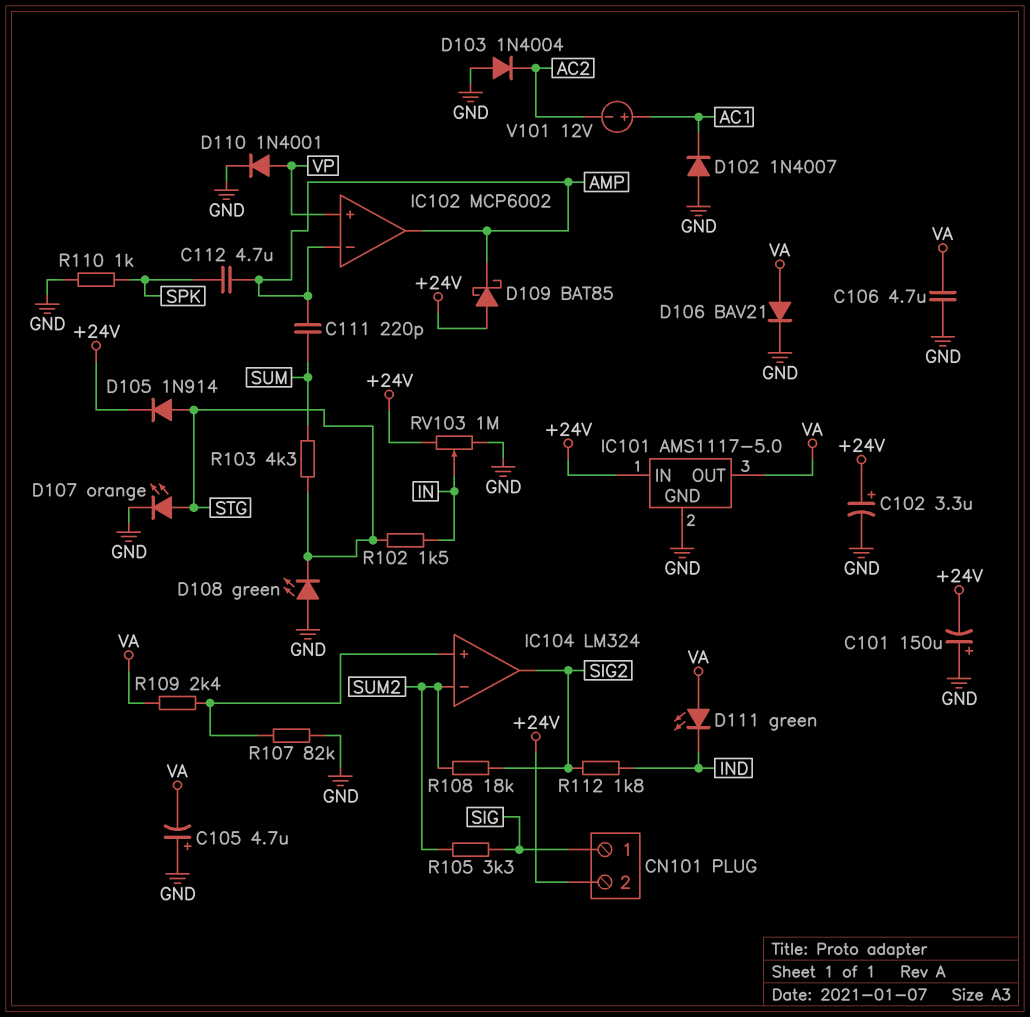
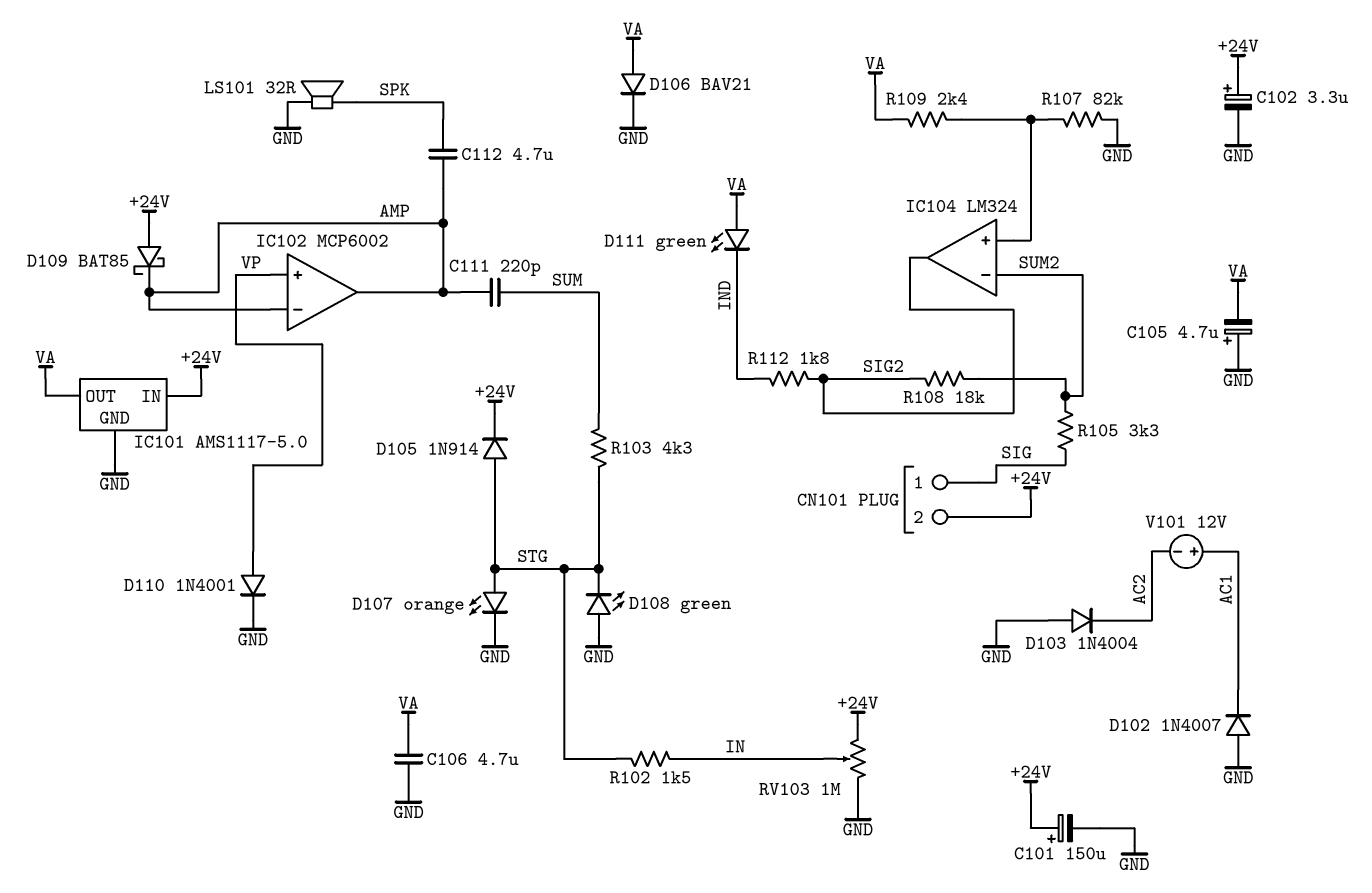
C101: 150uF (plus GND, minus +24V) -> 150uF (plus +24V, minus GND)
LS101: none -> speaker 32R (GND, SPK)
R110: 1k (GND, SPK) -> none

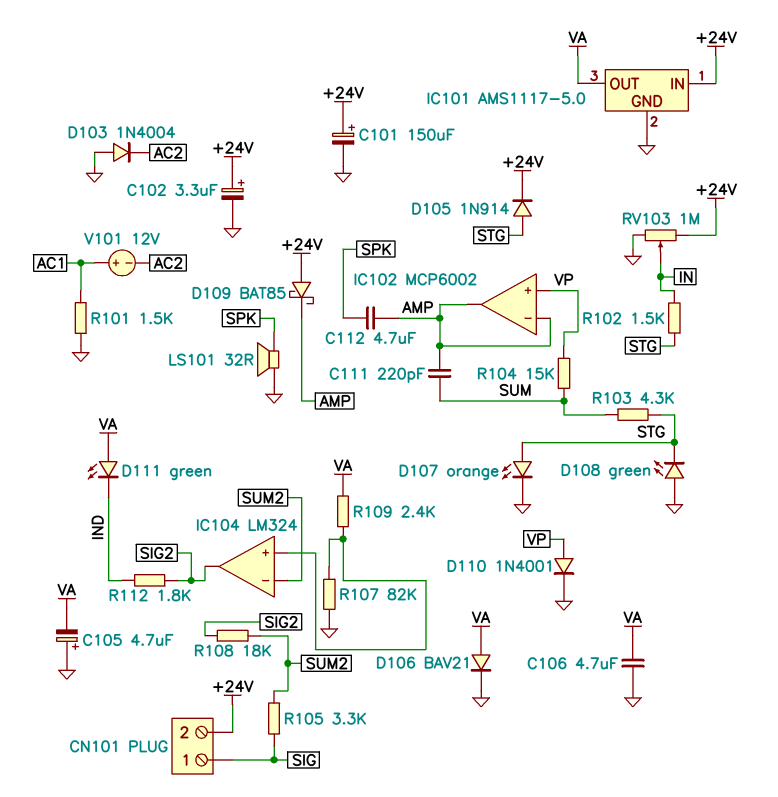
D102: diode 1N4007 (A GND, K AC1) -> none
R101: none -> 1.5k (AC1, GND)
R104: none -> 15k (SUM, VP)

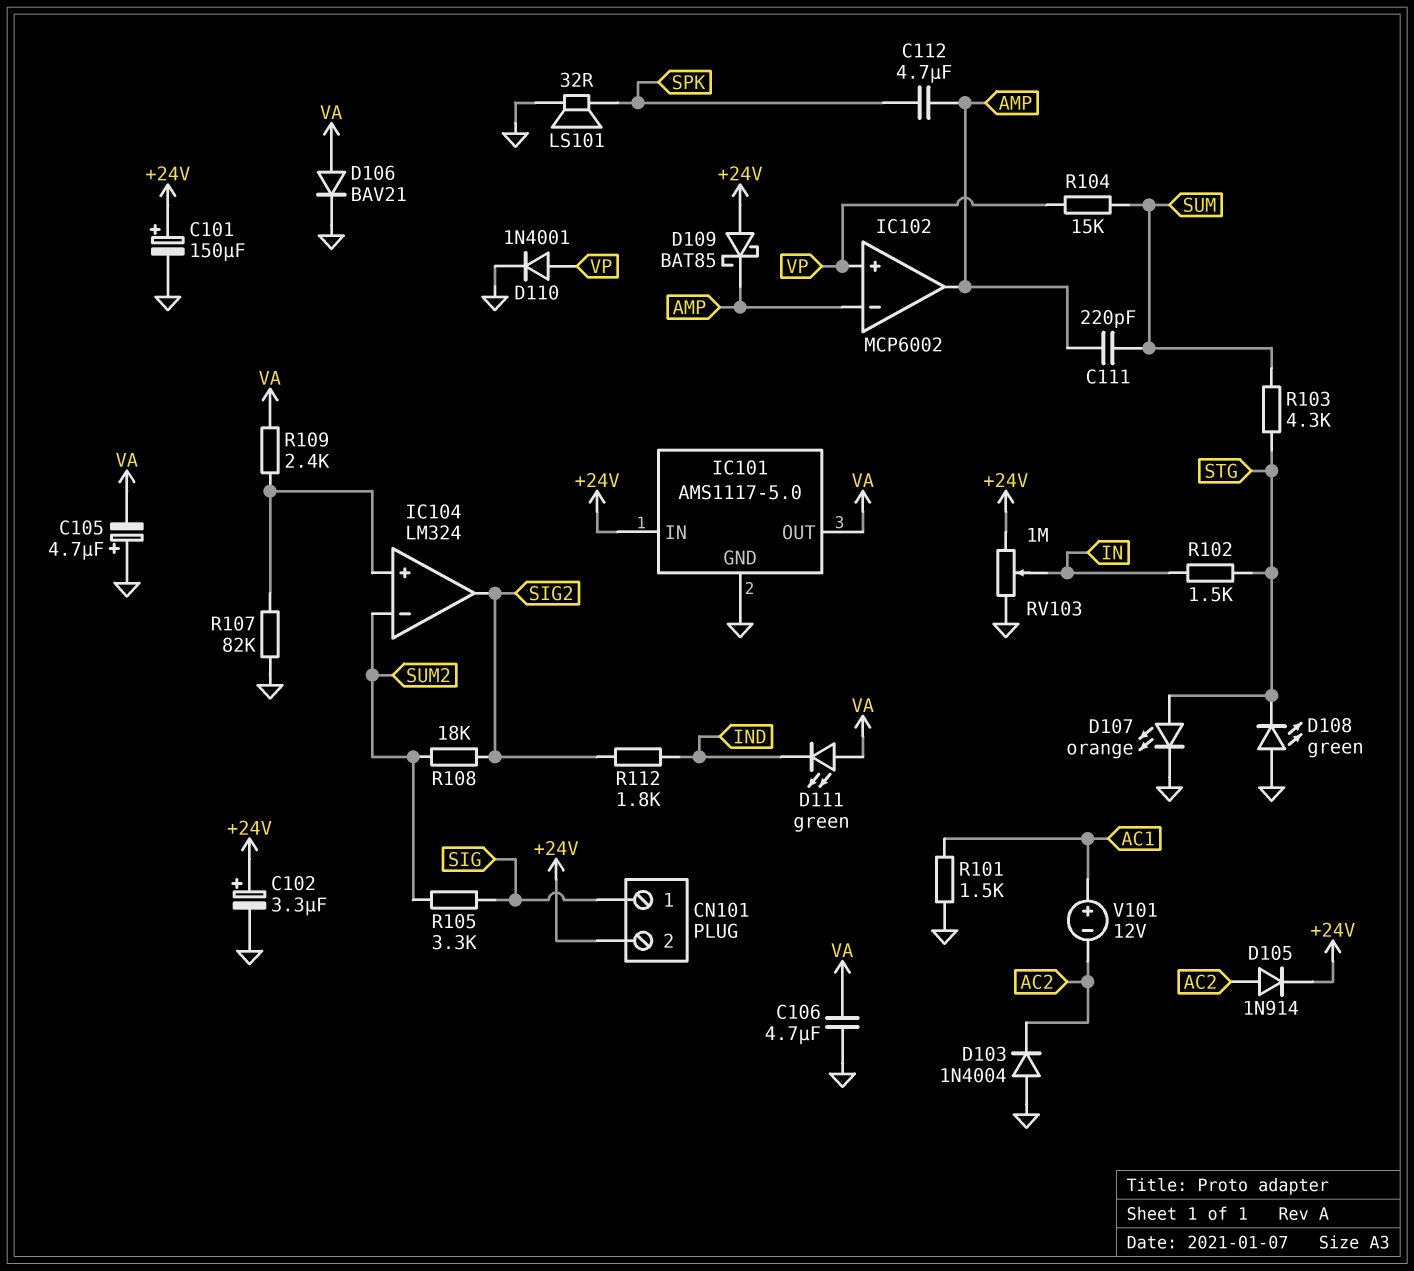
D105: diode 1N914 (A STG, K +24V) -> diode 1N914 (A AC2, K +24V)

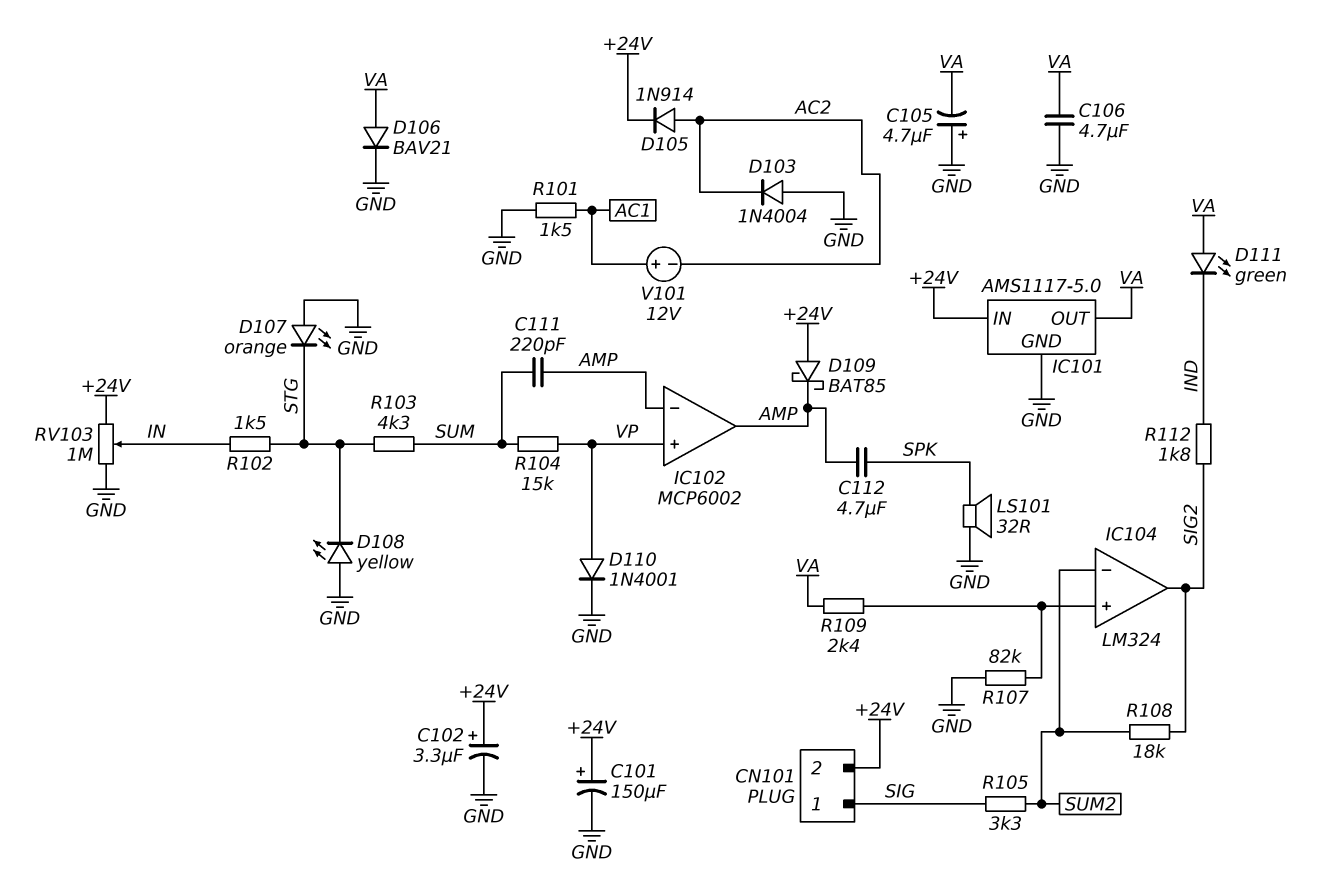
D107: LED orange (A STG, K GND) -> LED orange (A GND, K STG)
D108: LED green (A GND, K STG) -> LED yellow (A GND, K STG)

